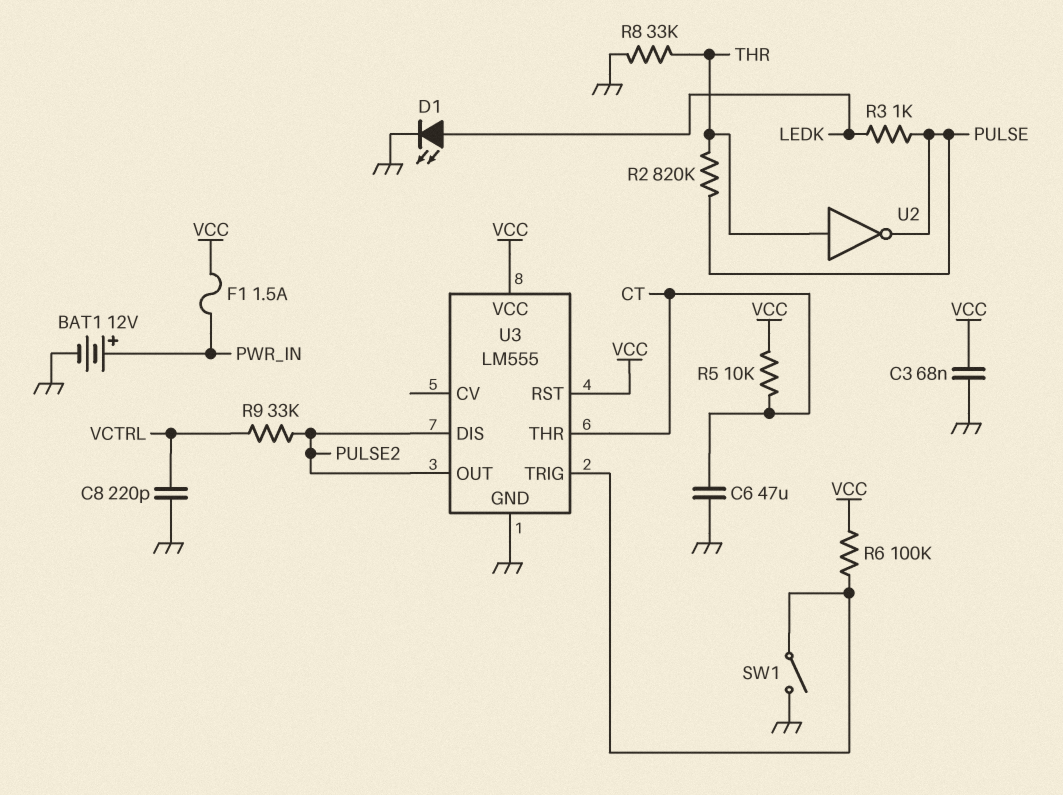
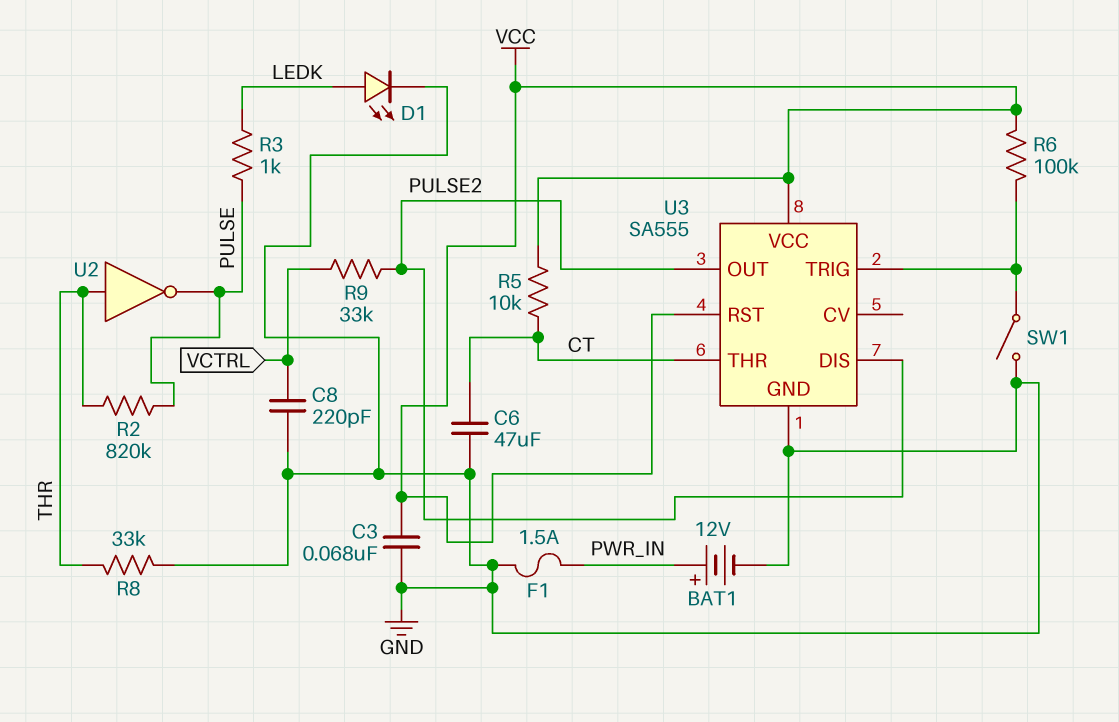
F1: 1.5A (PWR_IN, VCC) -> 1.5A (GND, PWR_IN)
U3: LM555 -> SA555

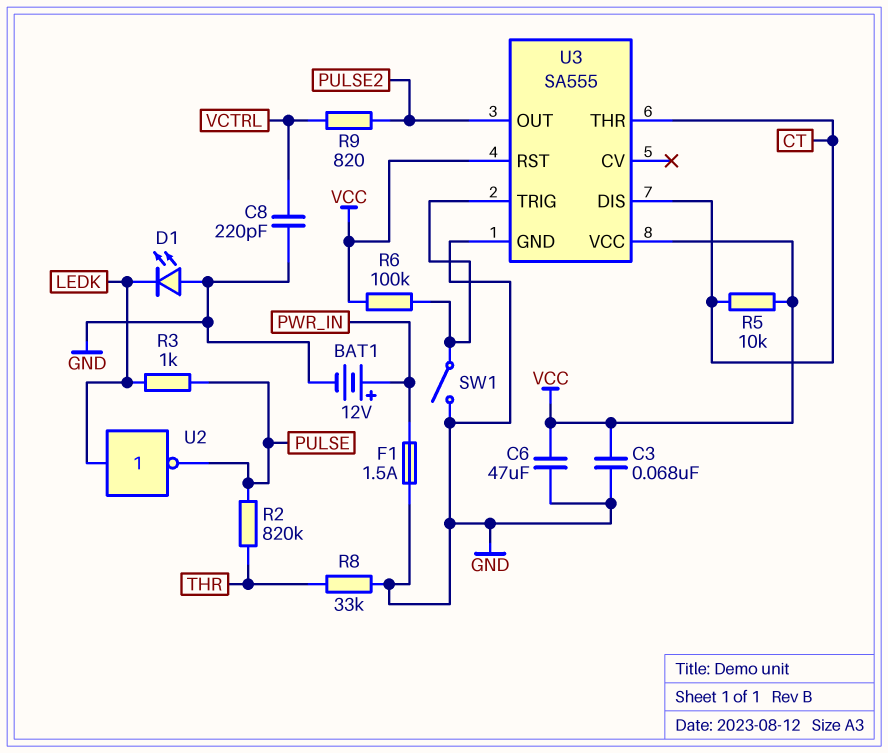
C6: 47uF (CT, GND) -> 47uF (GND, VCC)
D1: LED (A LEDK, K GND) -> LED (A GND, K LEDK)
R9: 33k (PULSE2, VCTRL) -> 820 (PULSE2, VCTRL)
U2: NOT (in THR, out PULSE) -> NOT (in LEDK, out PULSE)
U3 pin DIS: PULSE2 -> CT

